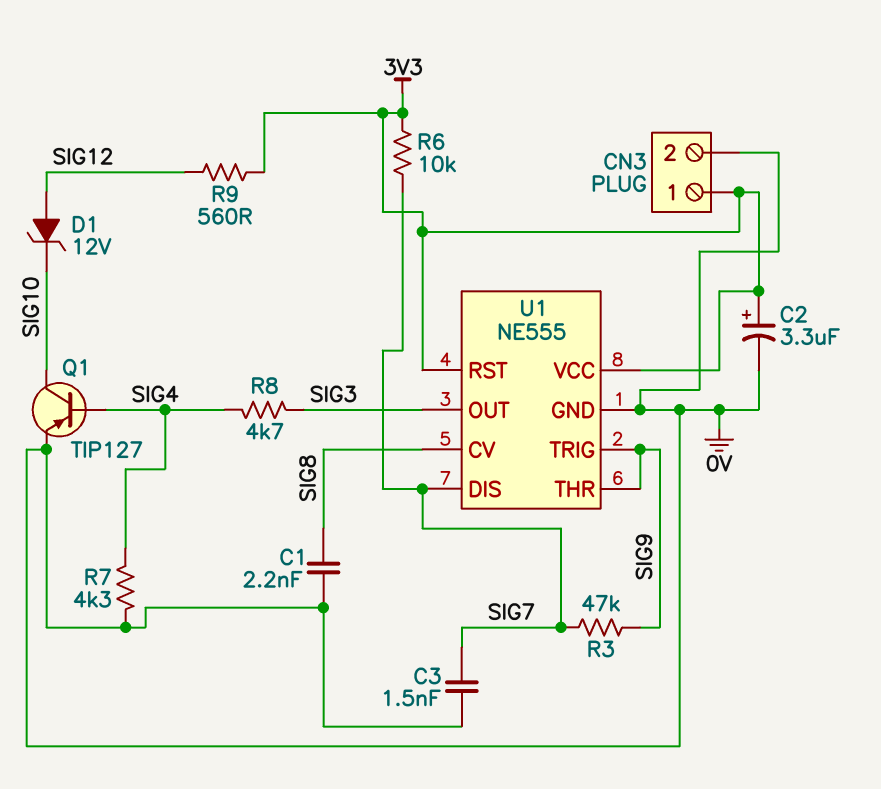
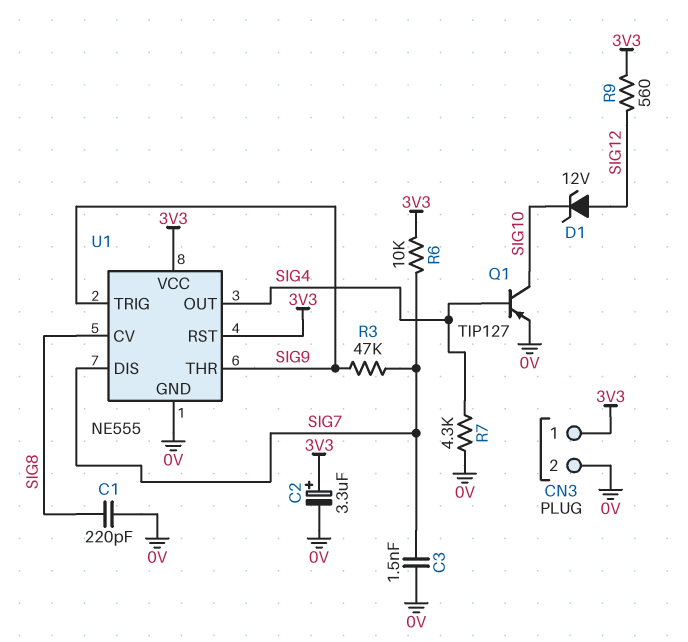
C1: 2.2nF (0V, SIG8) -> 220pF (0V, SIG8)
R8: 4.7k (SIG3, SIG4) -> none
U1 pin OUT: SIG3 -> SIG4

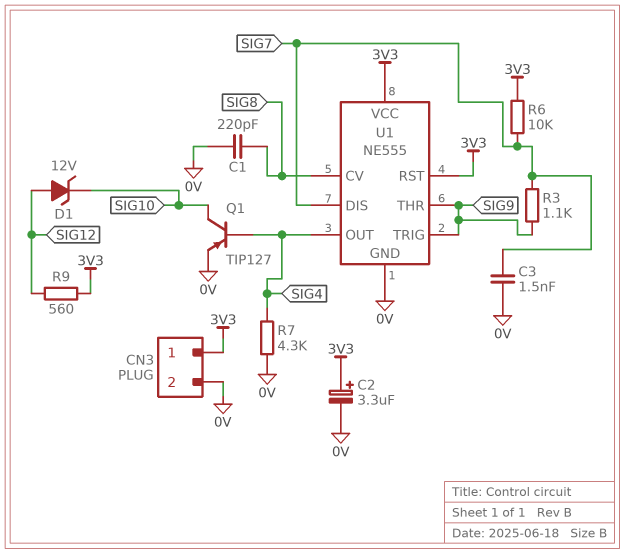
R3: 47k (SIG7, SIG9) -> 1.1k (SIG7, SIG9)

